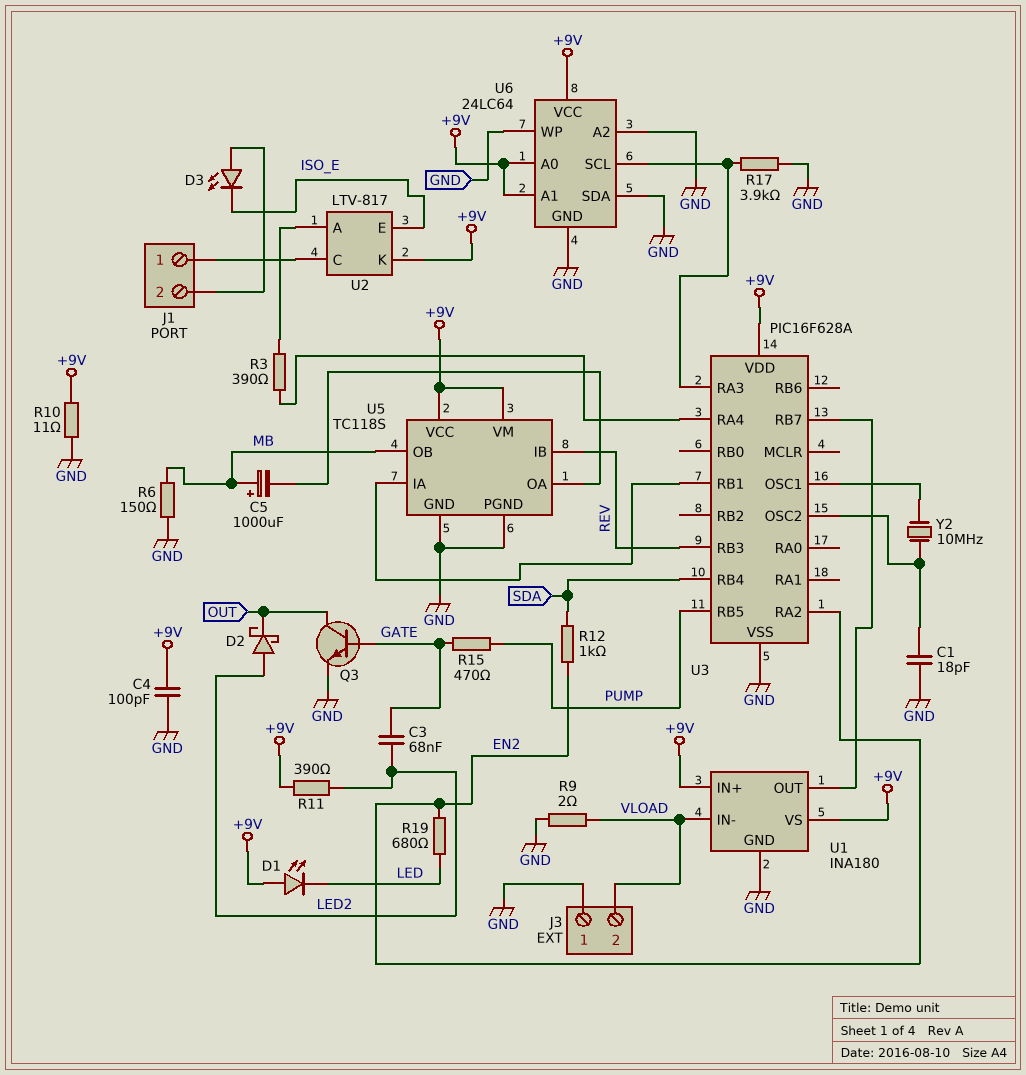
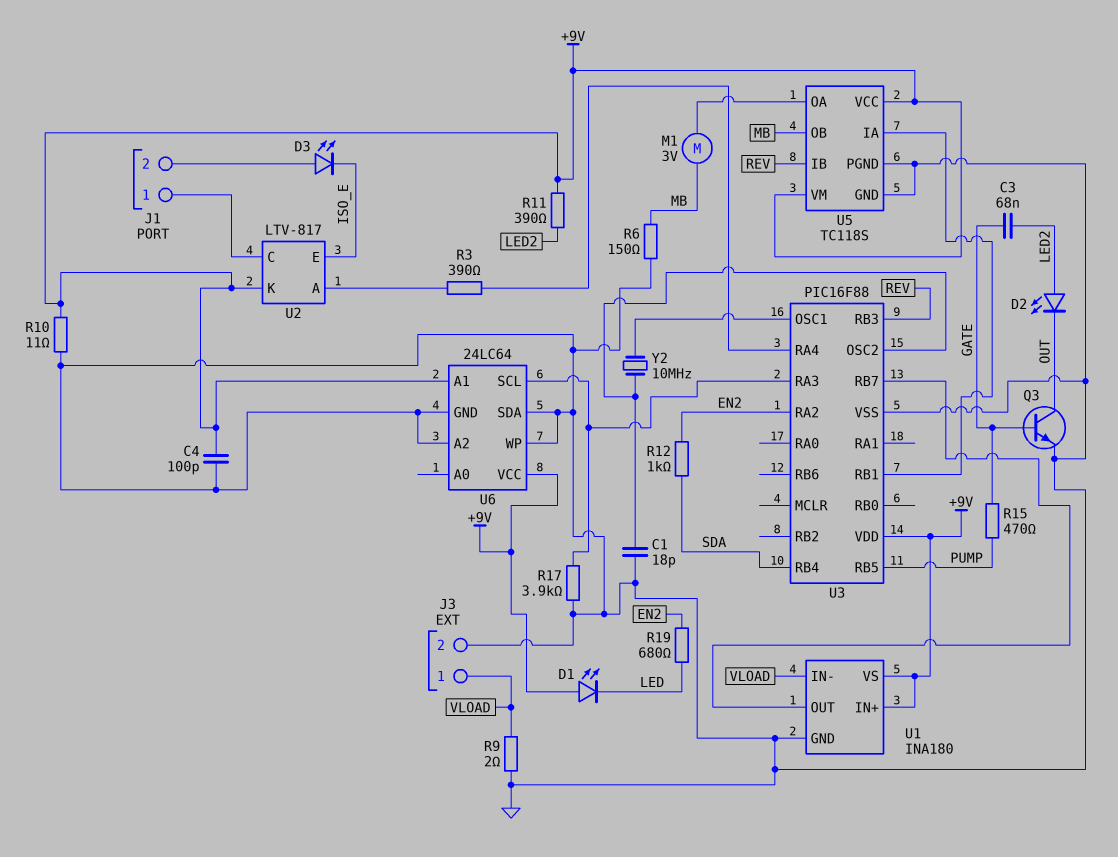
C5: 1000uF (plus MB, minus U5/OA) -> none
D2: schottky (A LED2, K OUT) -> LED (A LED2, K OUT)
J3 pin 1: GND -> VLOAD
J3 pin 2: VLOAD -> GND
M1: none -> motor 3V (MB, U5/OA)
U3: PIC16F628A -> PIC16F88
U6 pin A0: +9V -> none

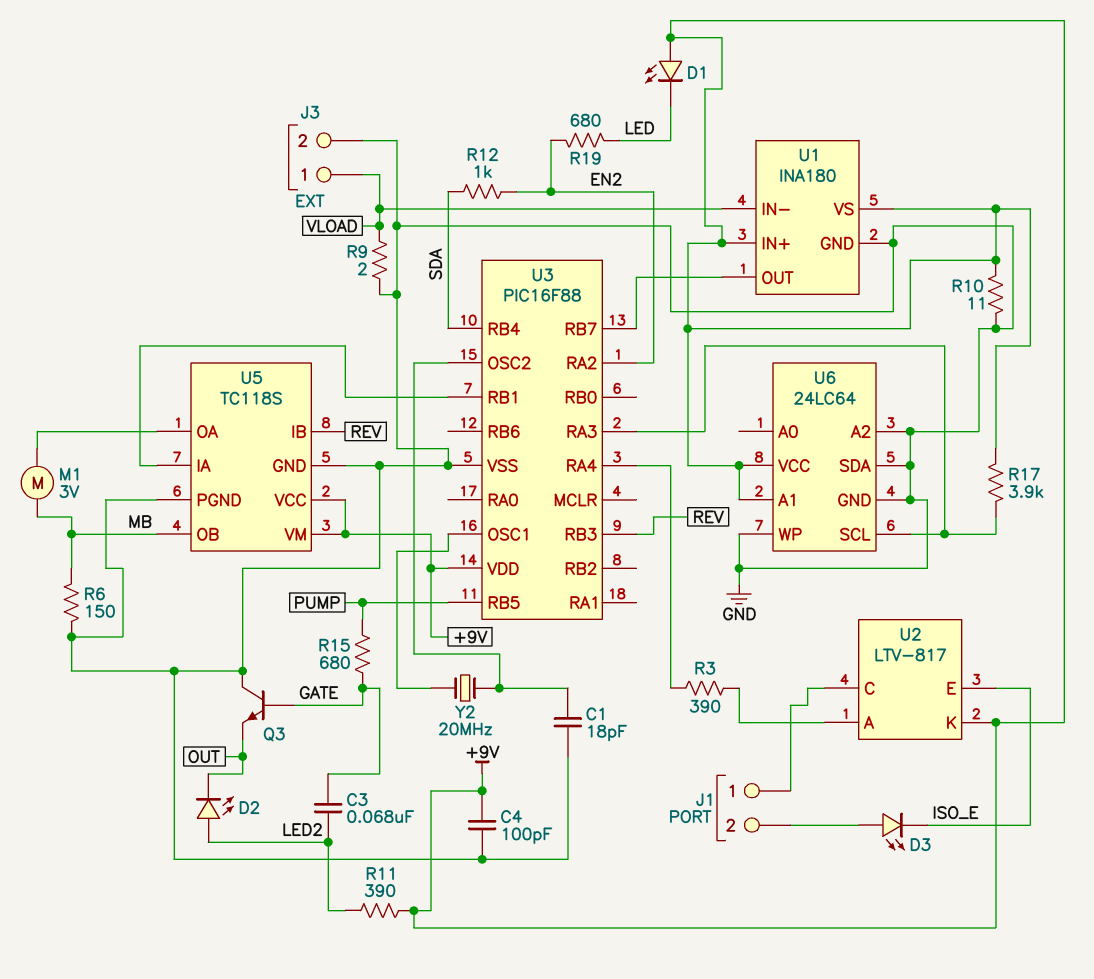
Q3: NPN (B GATE, C OUT, E GND) -> NPN (B GATE, C GND, E OUT)
R15: 470 (GATE, PUMP) -> 680 (GATE, PUMP)
R17: 3.9k (GND, U3/RA3) -> 3.9k (+9V, U3/RA3)
Y2: 10MHz (U3/OSC1, U3/OSC2) -> 20MHz (U3/OSC1, U3/OSC2)

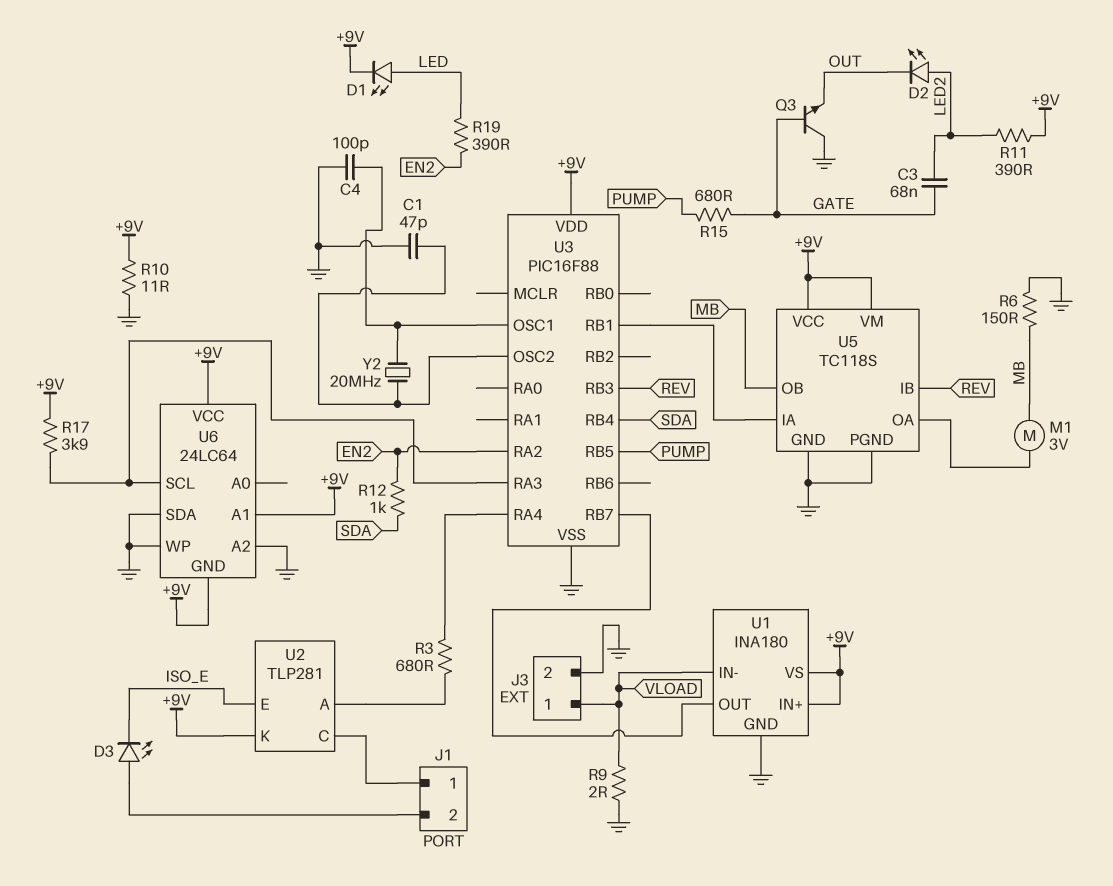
C1: 18pF (GND, U3/OSC2) -> 47pF (GND, U3/OSC2)
C4: 100pF (+9V, GND) -> 100pF (GND, U3/OSC1)
D1: LED (A +9V, K LED) -> LED (A LED, K +9V)
R3: 390 (U2/A, U3/RA4) -> 680 (U2/A, U3/RA4)
R19: 680 (EN2, LED) -> 390 (EN2, LED)
U2: LTV-817 -> TLP281
U6 pin GND: GND -> +9V

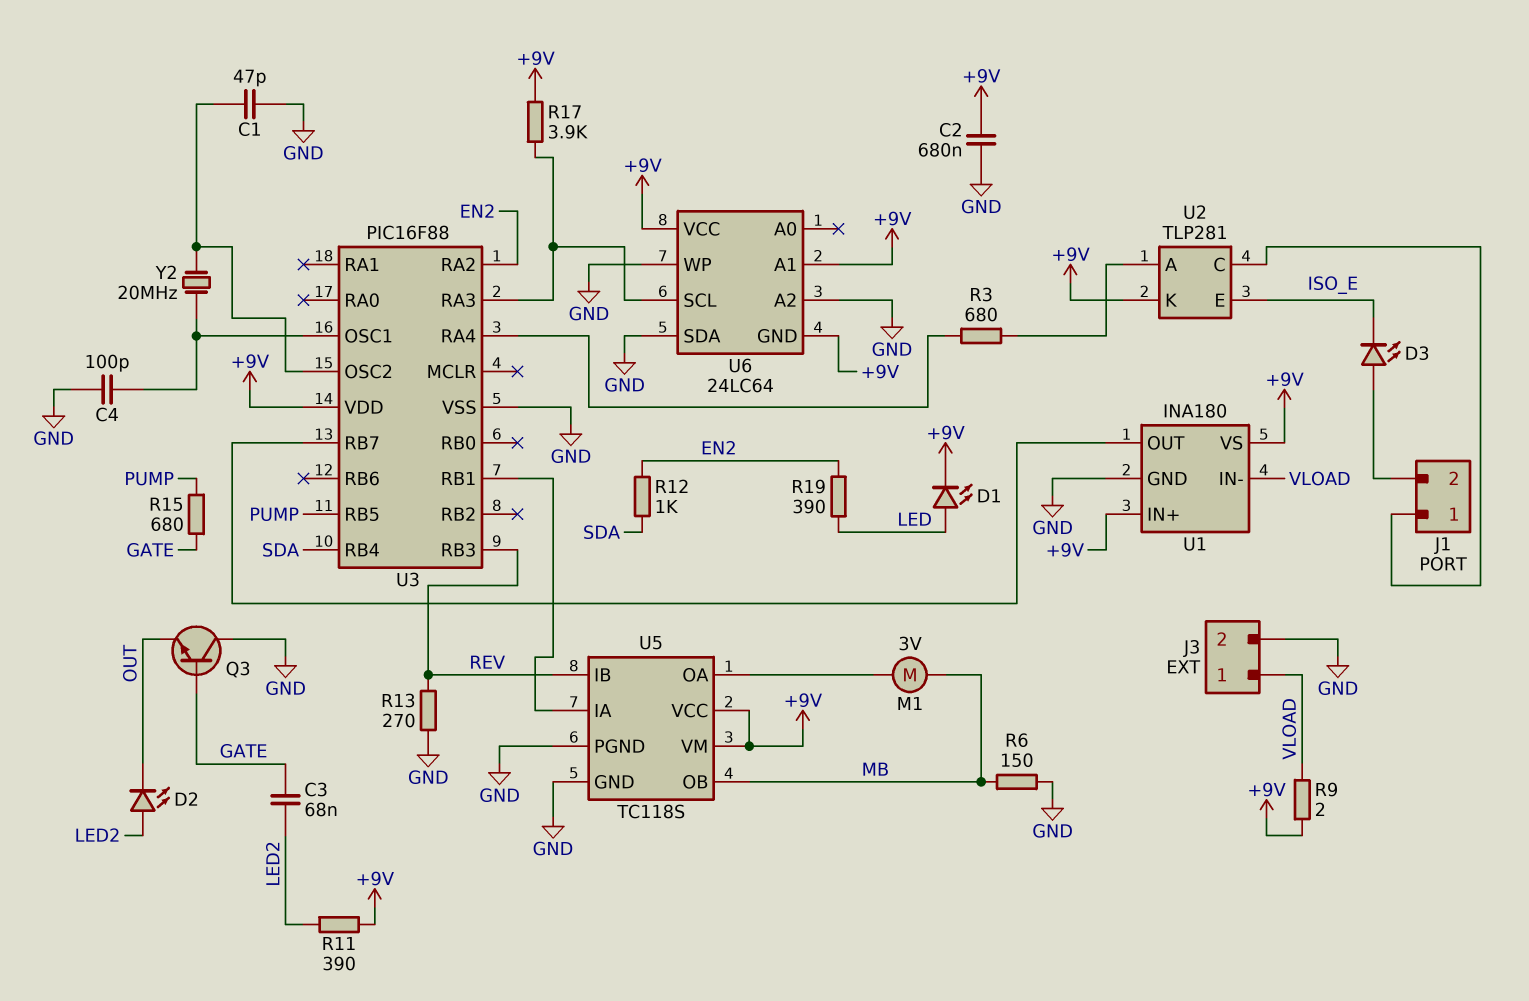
C2: none -> 680nF (+9V, GND)
R9: 2 (GND, VLOAD) -> 2 (+9V, VLOAD)
R10: 11 (+9V, GND) -> none
R13: none -> 270 (GND, REV)

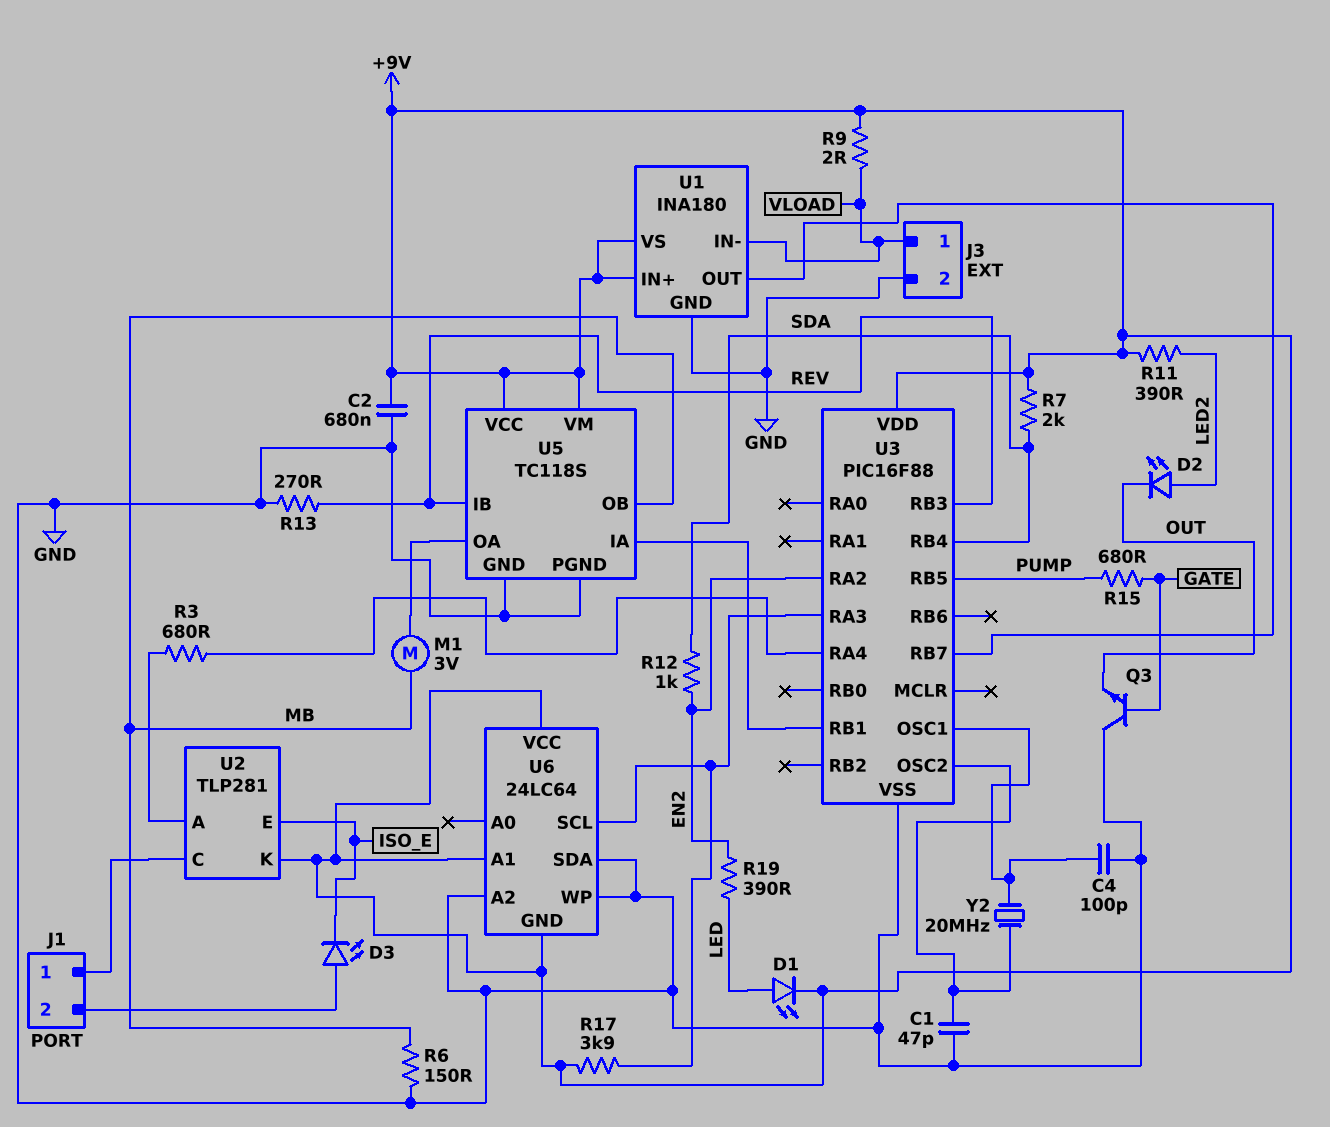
C3: 68nF (GATE, LED2) -> none
R7: none -> 2k (+9V, SDA)

